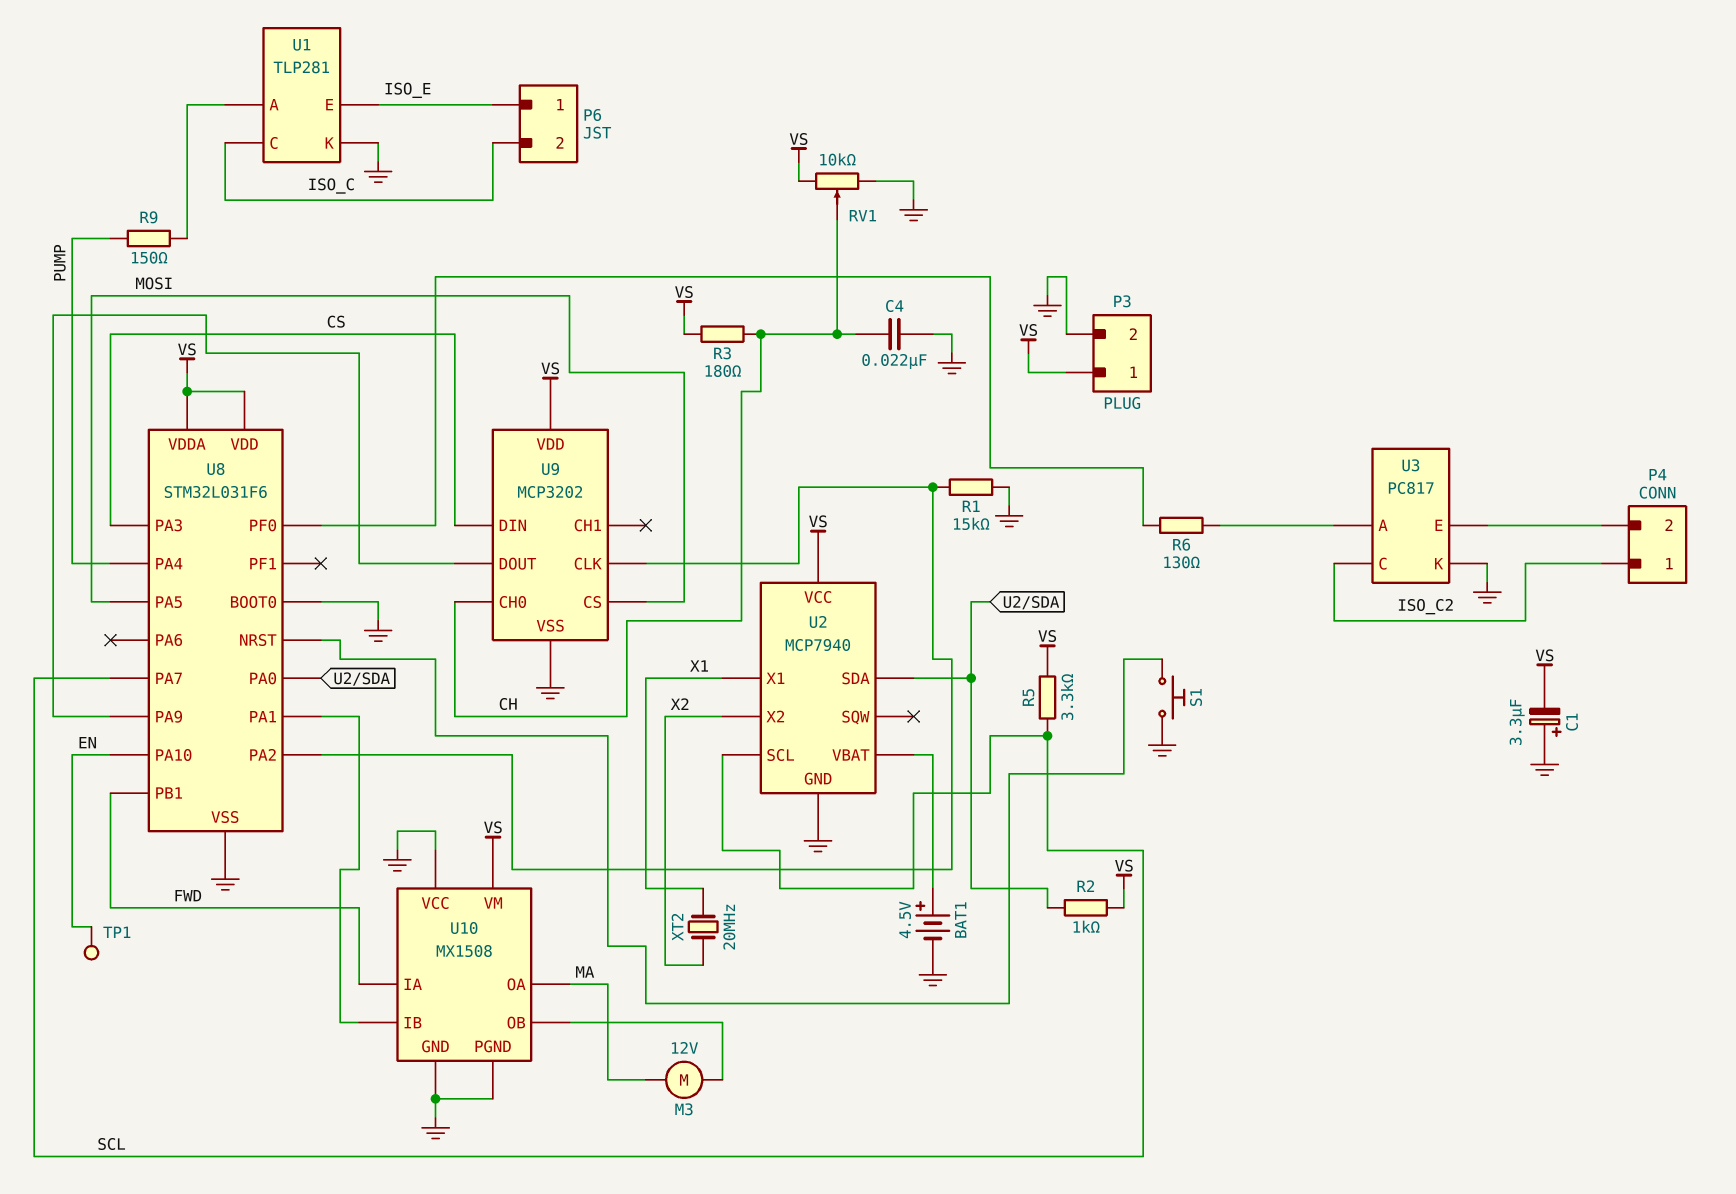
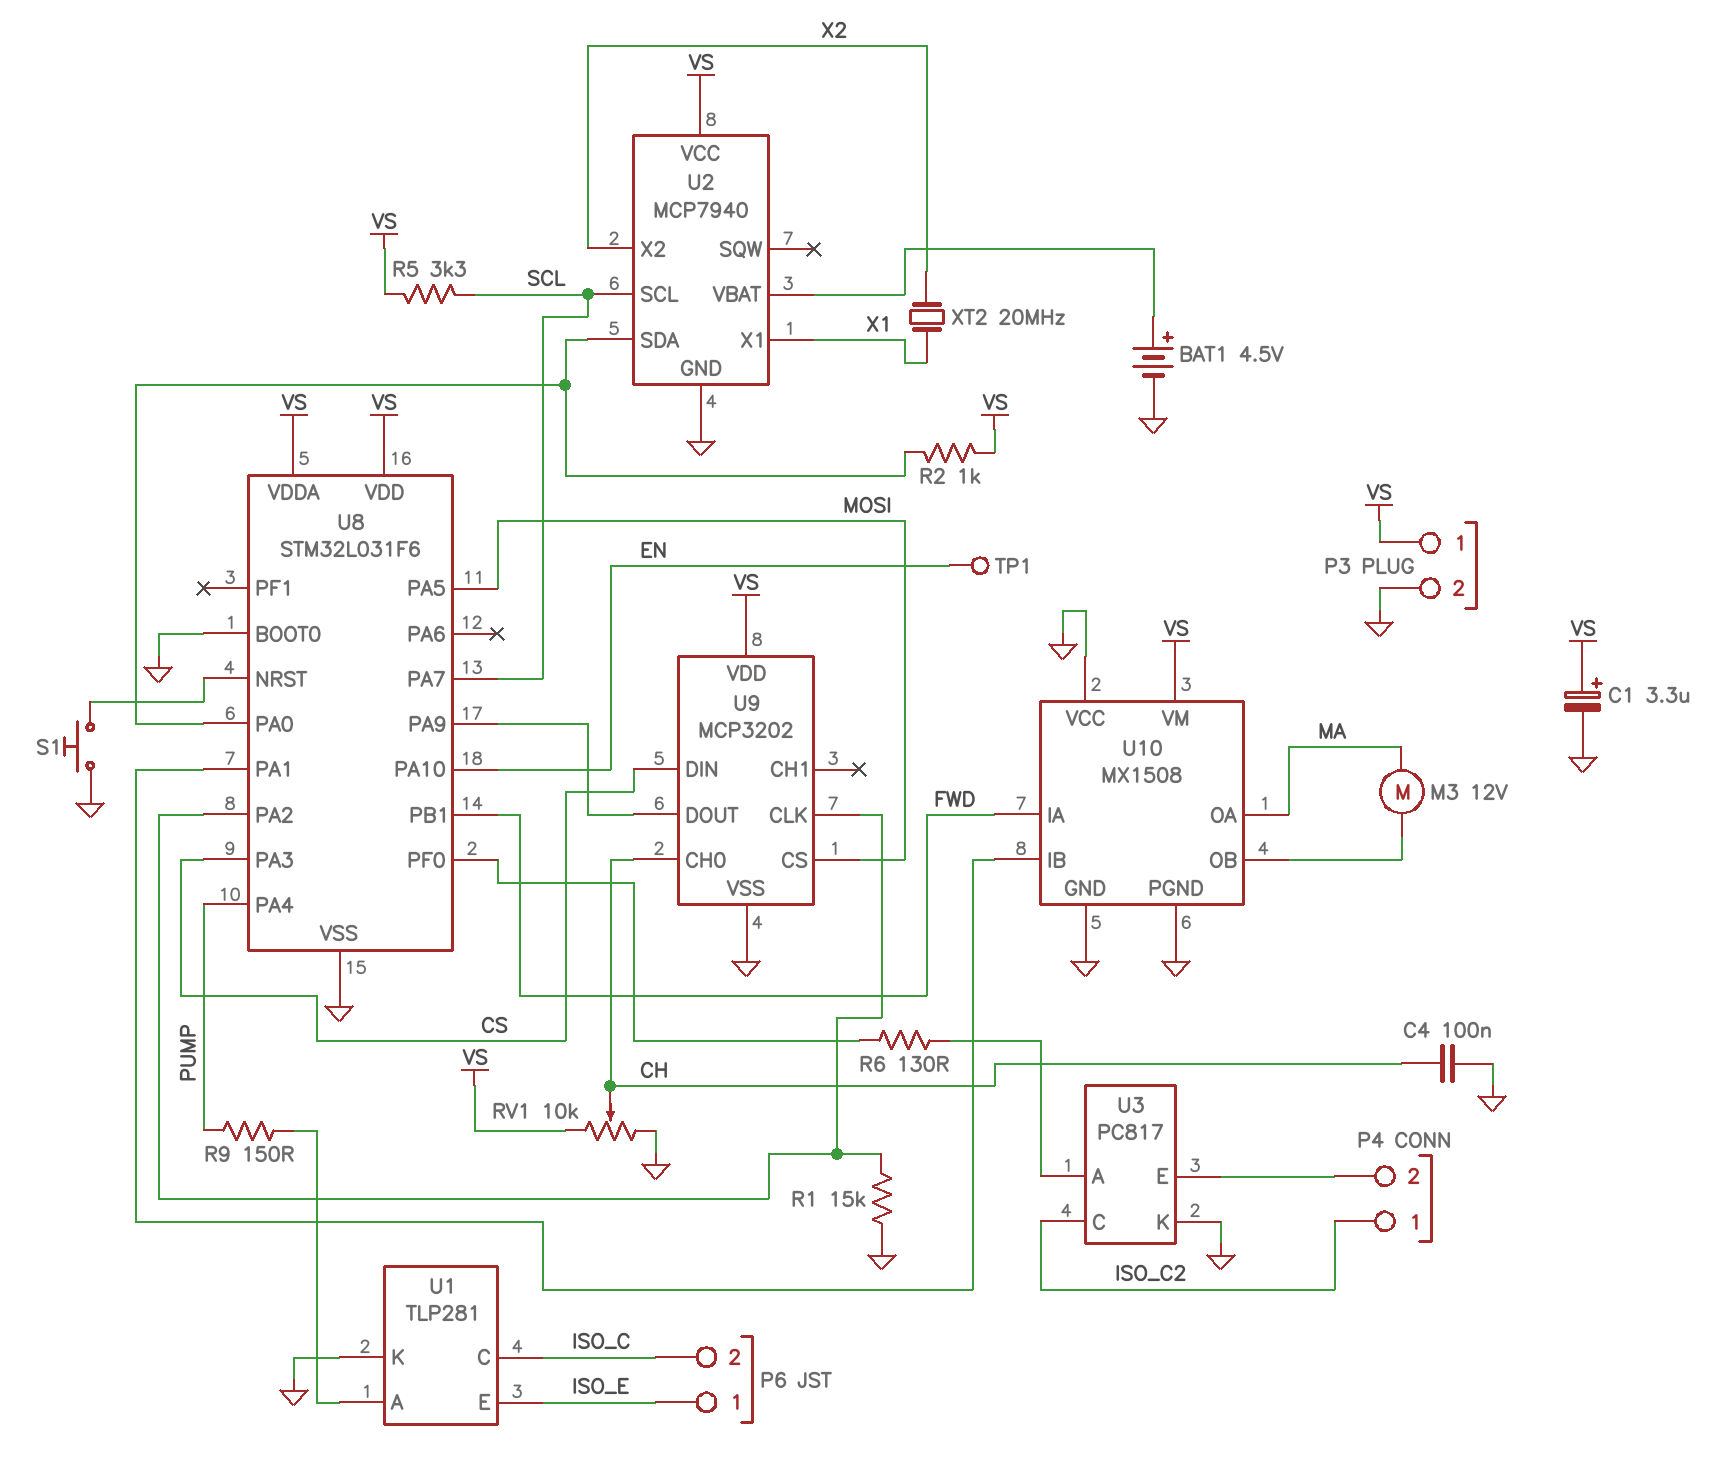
C1: 3.3uF (plus GND, minus VS) -> 3.3uF (plus VS, minus GND)
C4: 22nF (CH, GND) -> 100nF (CH, GND)
R3: 180 (CH, VS) -> none

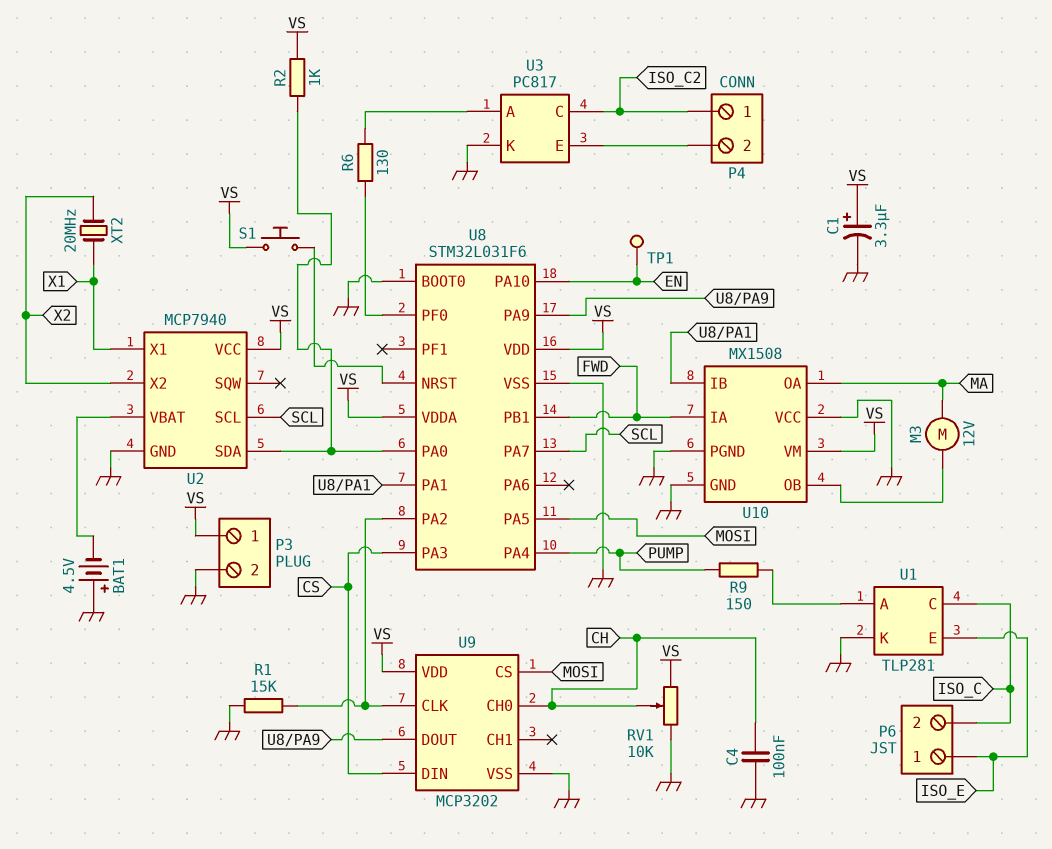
BAT1: 4.5V (plus U2/VBAT, minus GND) -> 4.5V (plus GND, minus U2/VBAT)
R5: 3.3k (SCL, VS) -> none
S1: button (GND, U8/NRST) -> button (U8/NRST, VS)

